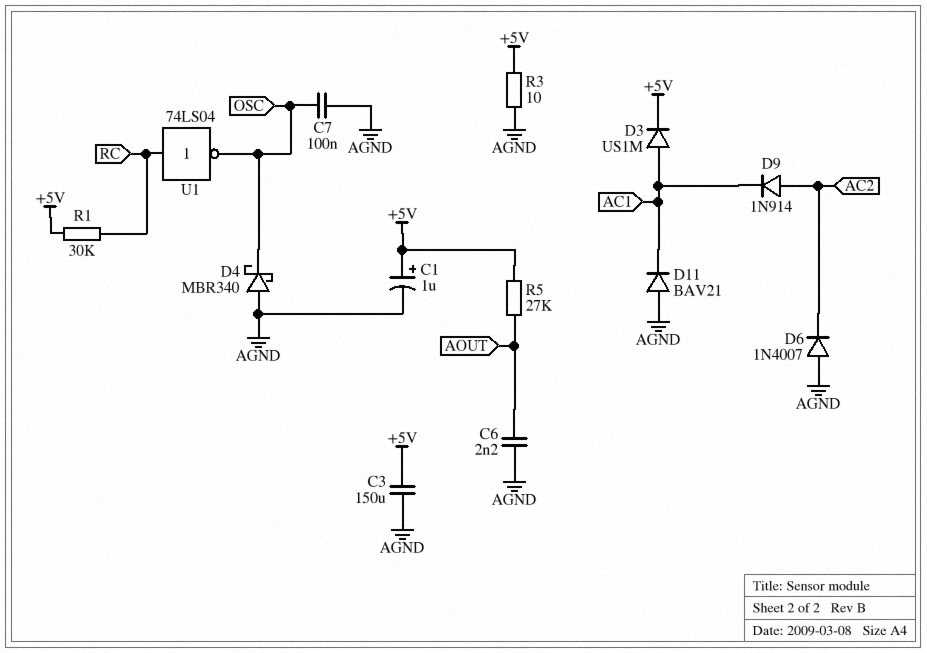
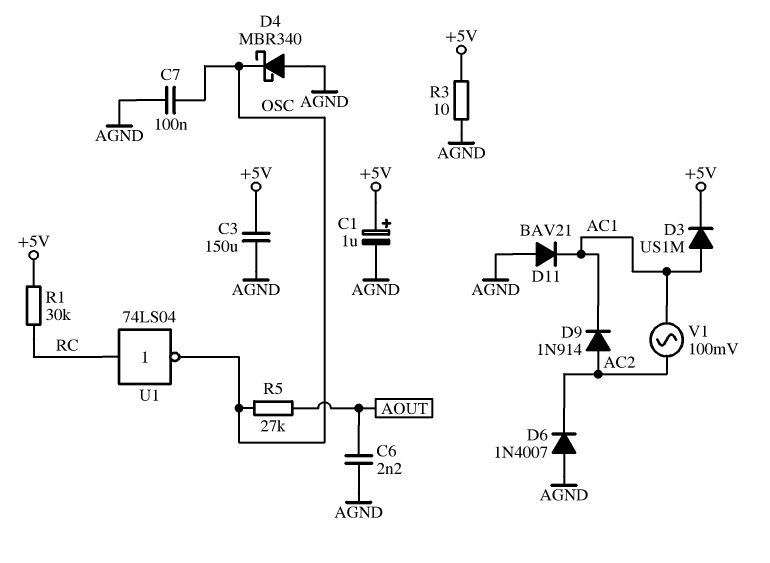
R5: 27k (+5V, AOUT) -> 27k (AOUT, OSC)
V1: none -> AC 100mV (AC1, AC2)

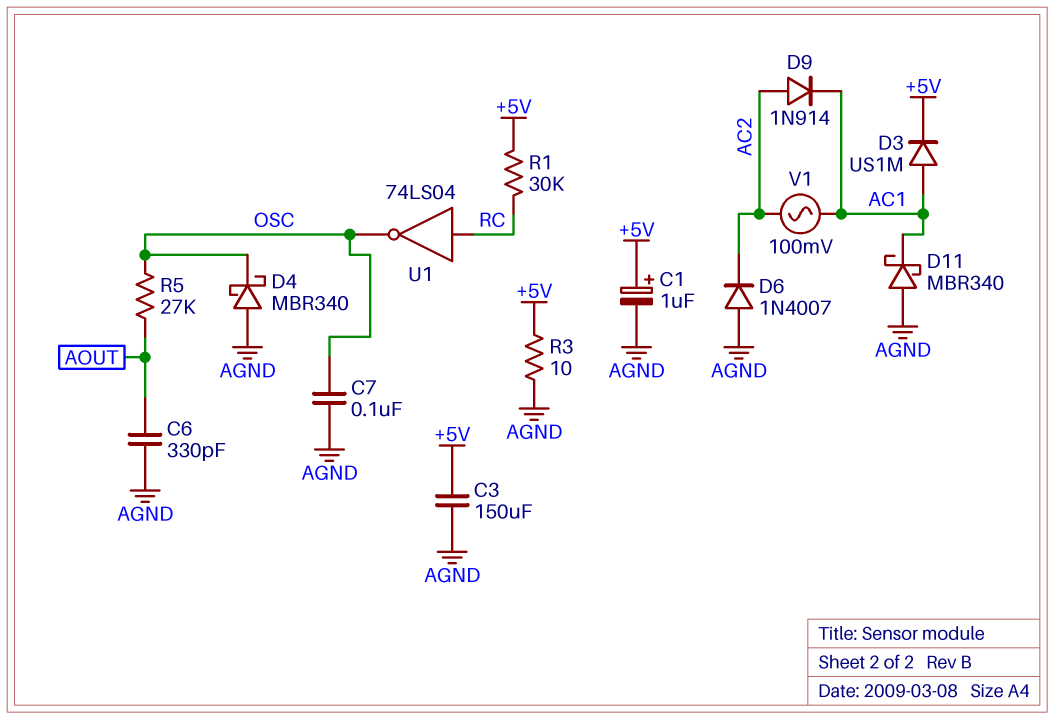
C6: 2.2nF (AGND, AOUT) -> 330pF (AGND, AOUT)
D11: diode BAV21 (A AGND, K AC1) -> schottky MBR340 (A AGND, K AC1)

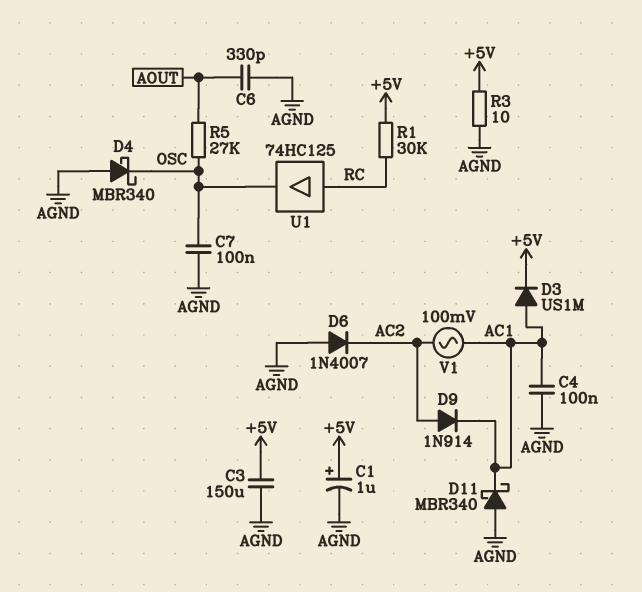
C4: none -> 100nF (AC1, AGND)
U1: NOT 74LS04 (in RC, out OSC) -> buffer 74HC125 (in RC, out OSC)

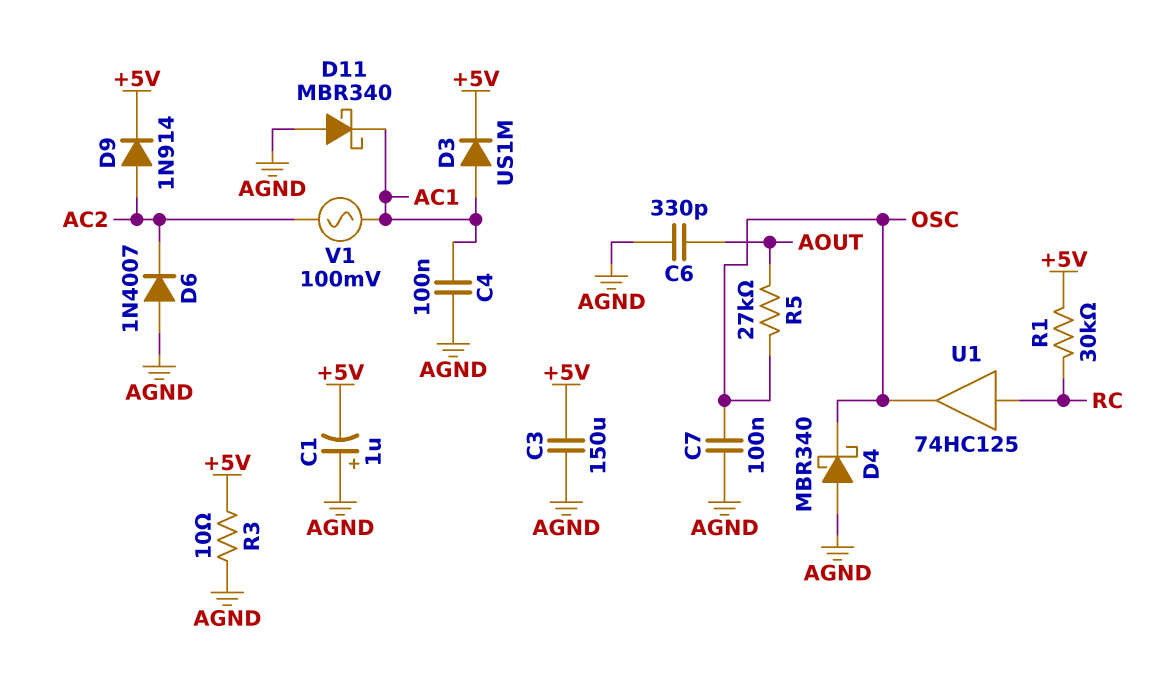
C1: 1uF (plus +5V, minus AGND) -> 1uF (plus AGND, minus +5V)
D9: diode 1N914 (A AC2, K AC1) -> diode 1N914 (A AC2, K +5V)

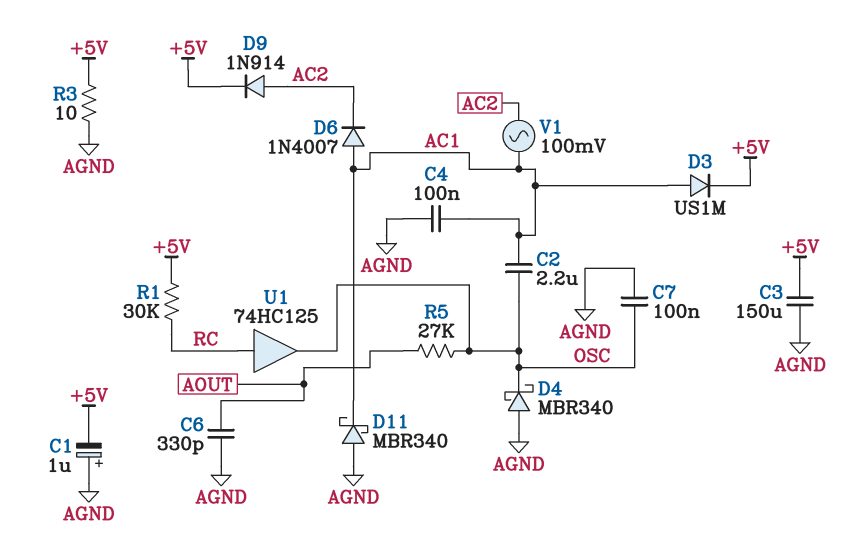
C2: none -> 2.2uF (AC1, OSC)
D6: diode 1N4007 (A AGND, K AC2) -> diode 1N4007 (A AC1, K AC2)

